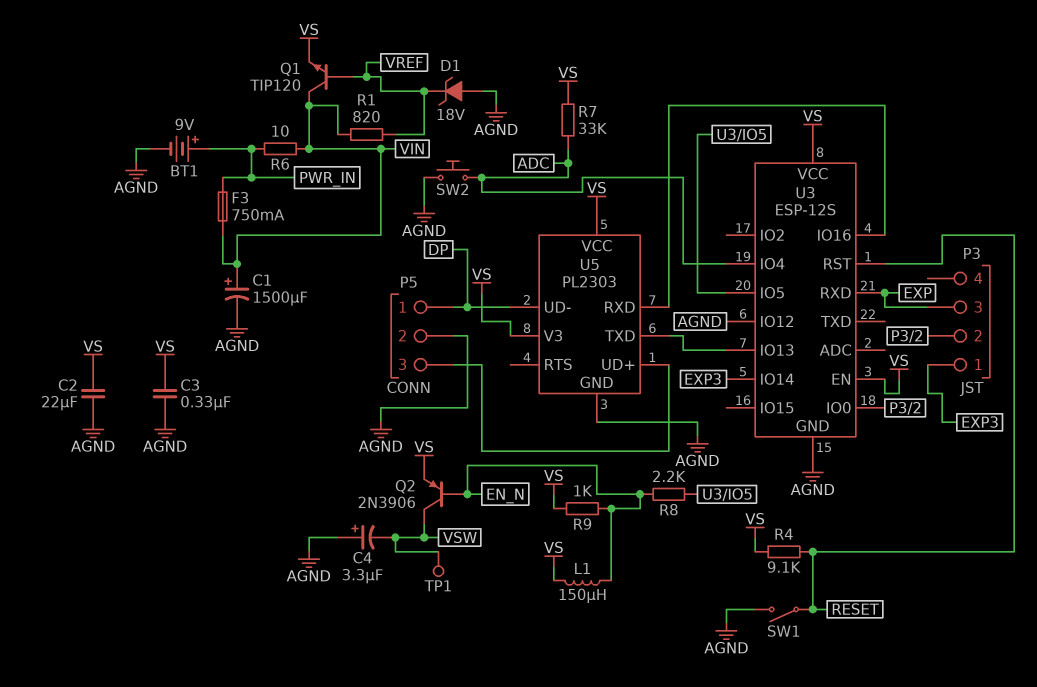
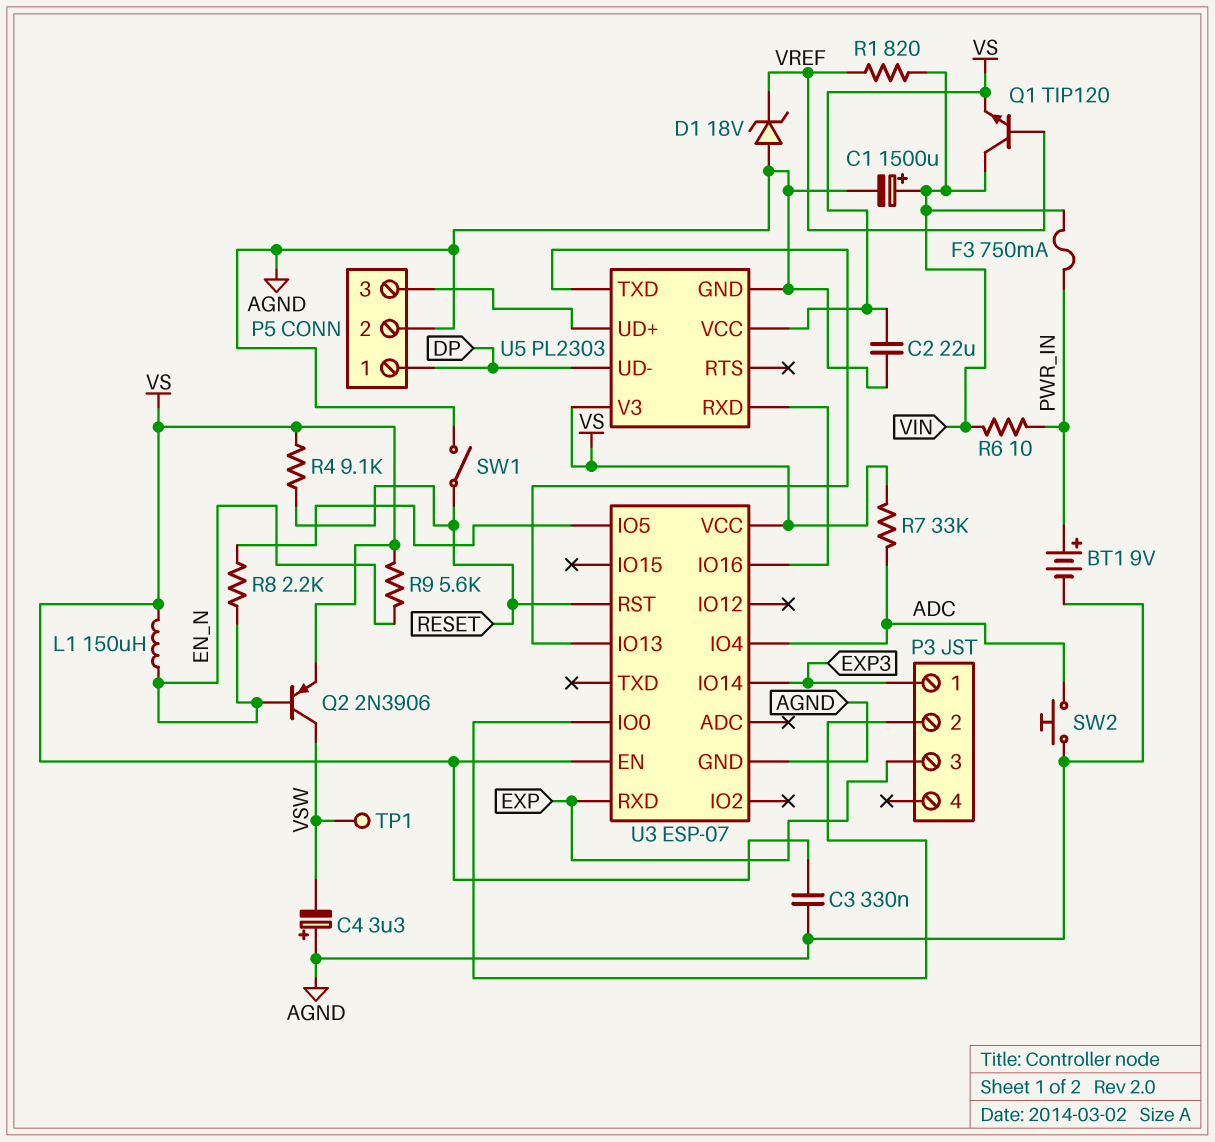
R9: 1k (EN_N, VS) -> 5.6k (EN_N, VS)
U3: ESP-12S -> ESP-07
U3 pin IO12: AGND -> none

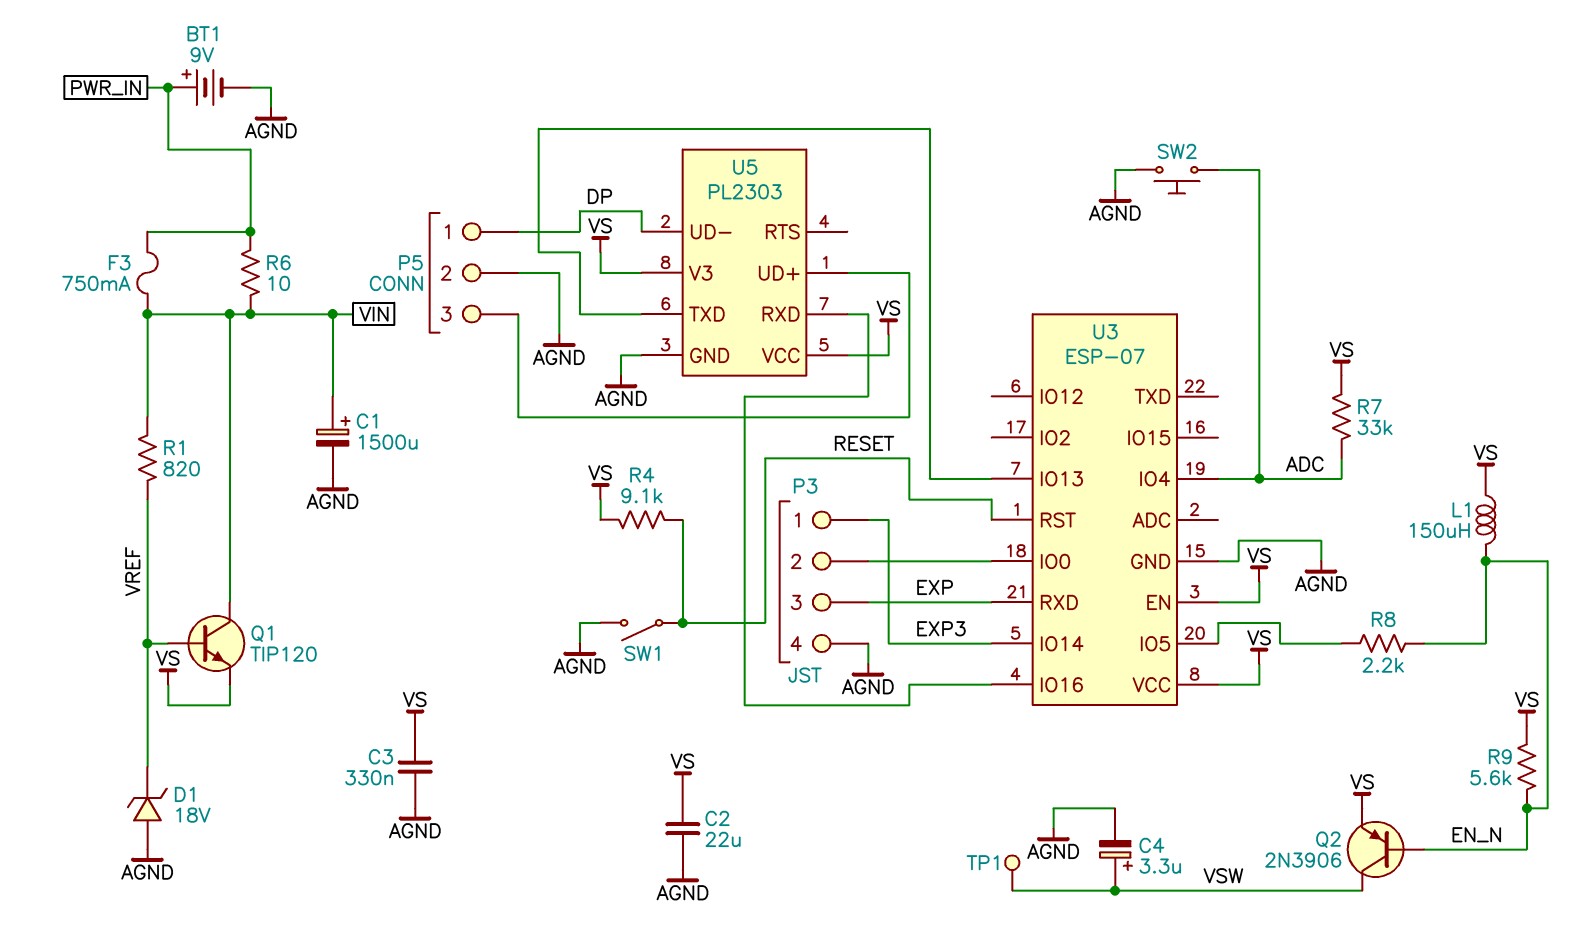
C4: 3.3uF (plus AGND, minus VSW) -> 3.3uF (plus VSW, minus AGND)
P3 pin 4: none -> AGND

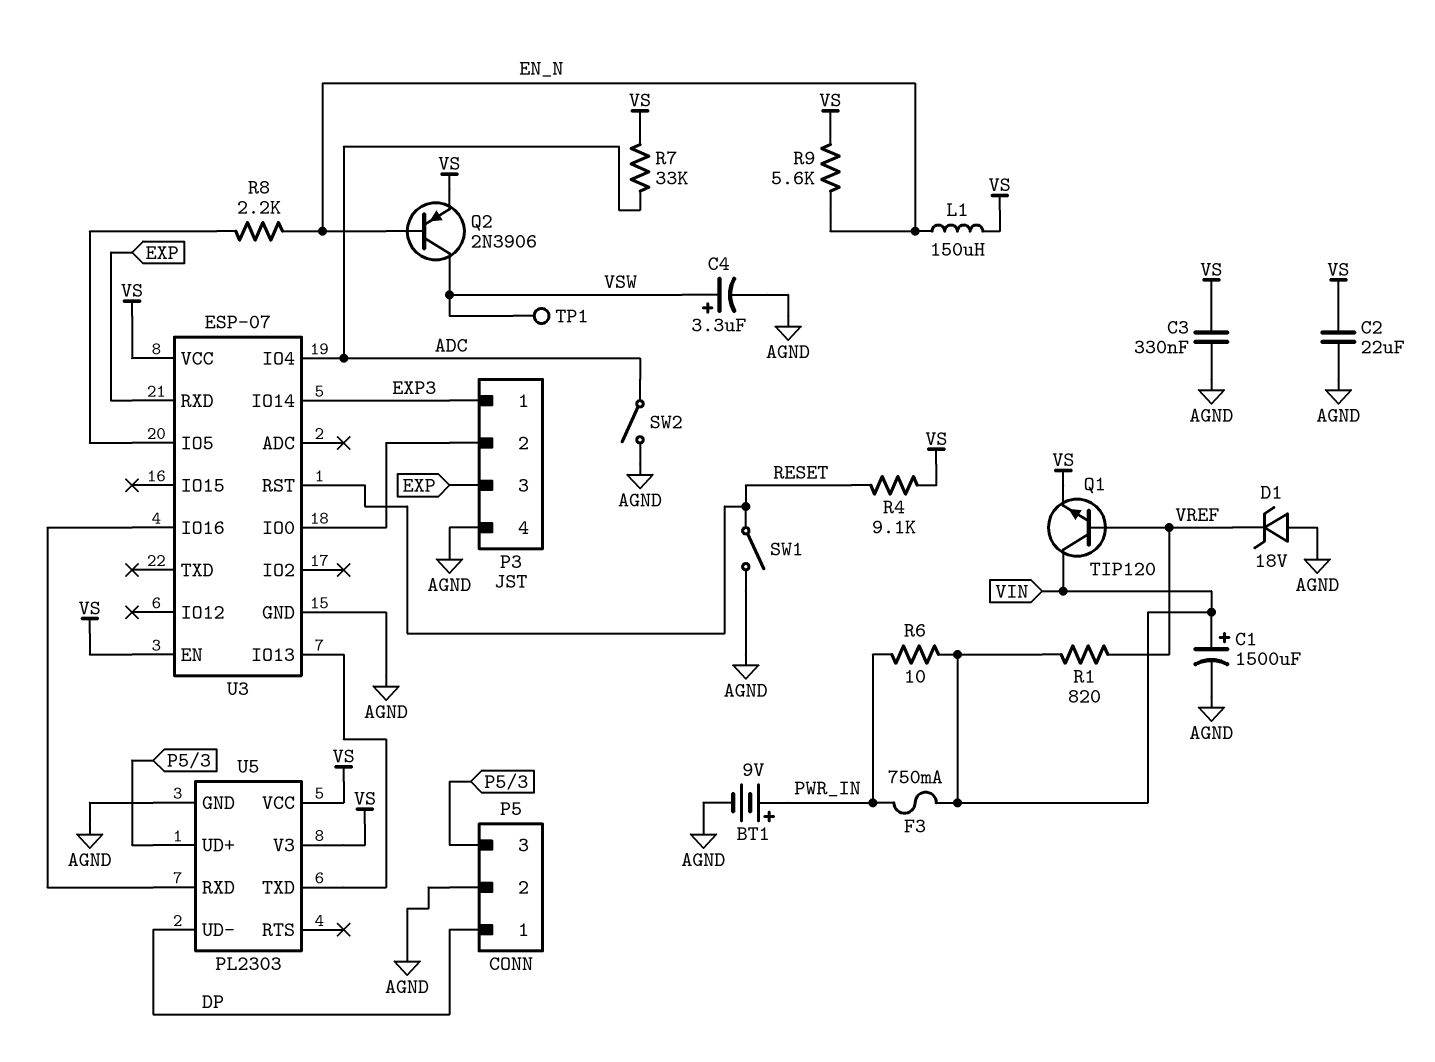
SW2: button (ADC, AGND) -> switch (ADC, AGND)

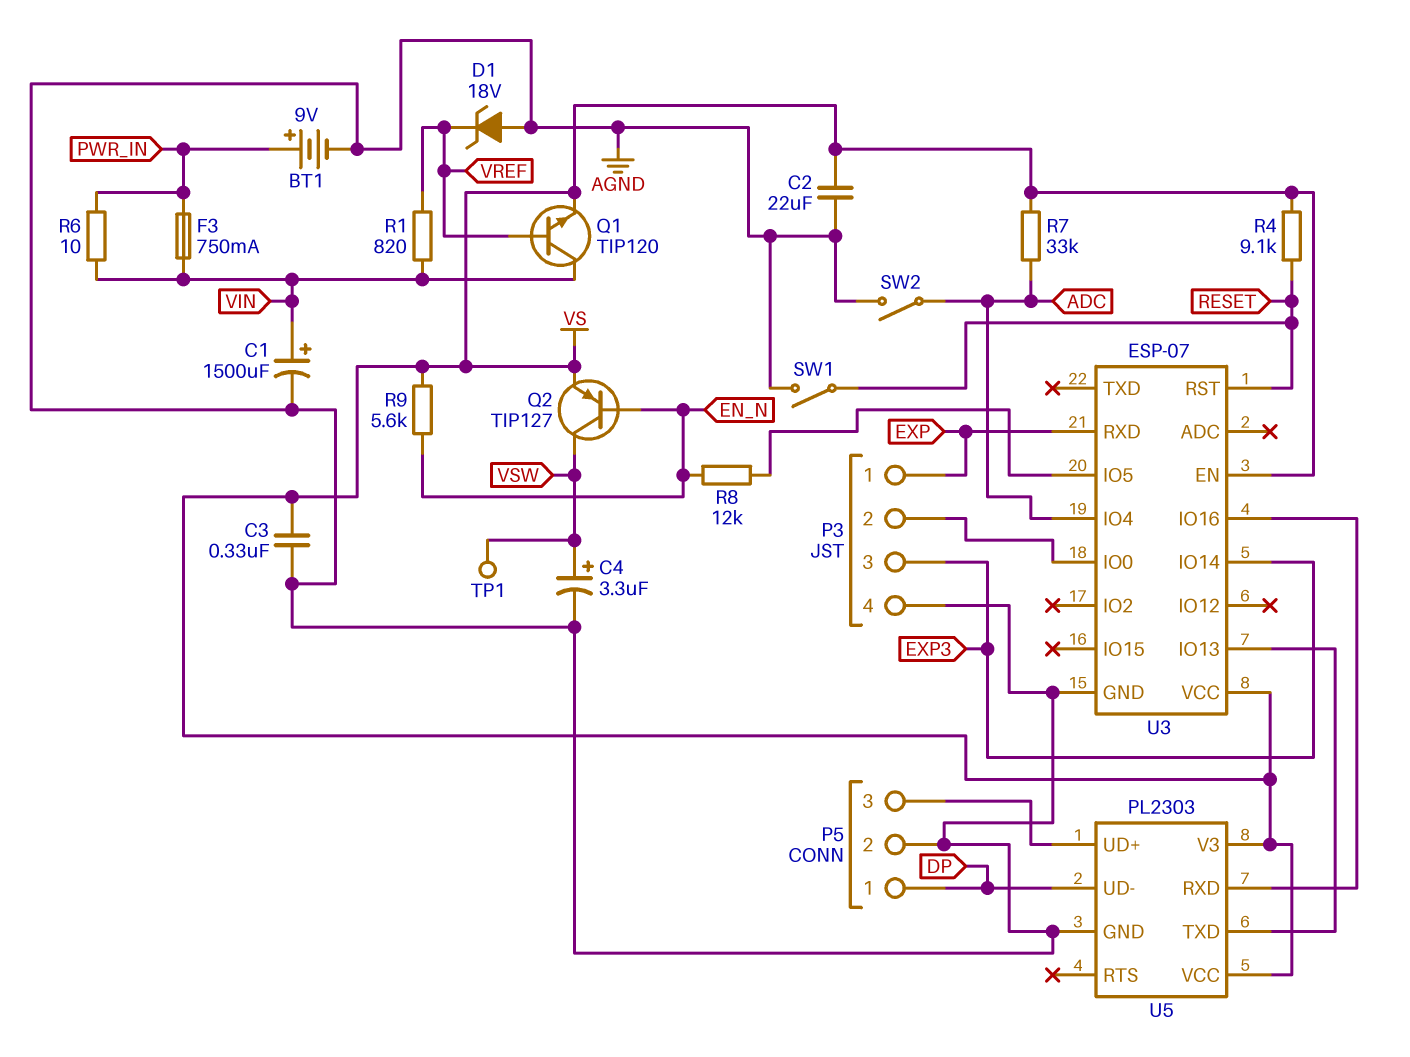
L1: 150uH (EN_N, VS) -> none
P3 pin 1: EXP3 -> EXP
P3 pin 3: EXP -> EXP3
Q2: PNP 2N3906 (B EN_N, C VSW, E VS) -> PNP TIP127 (B EN_N, C VSW, E VS)
R8: 2.2k (EN_N, U3/IO5) -> 12k (EN_N, U3/IO5)

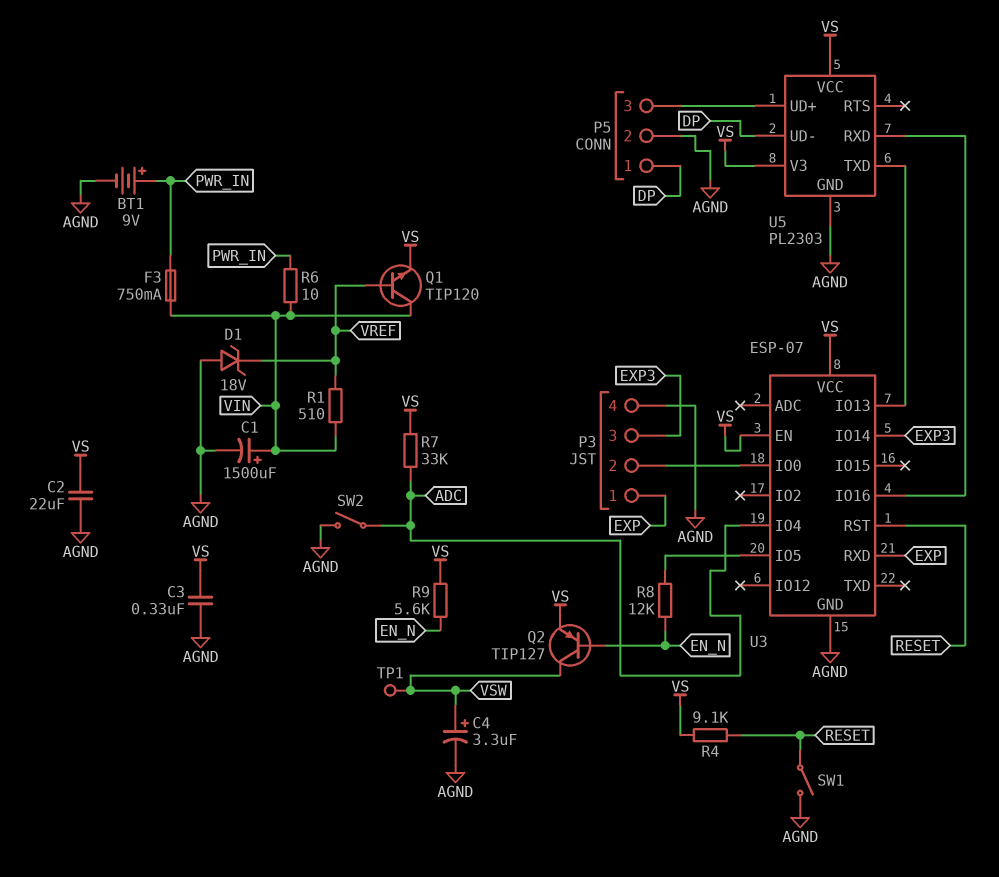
R1: 820 (VIN, VREF) -> 510 (VIN, VREF)

